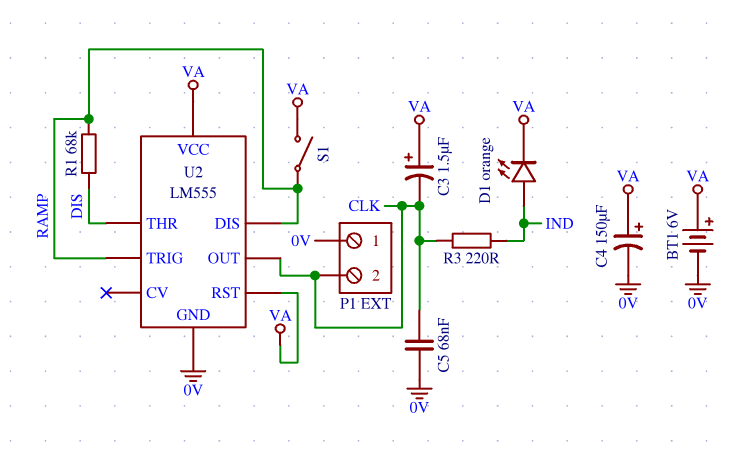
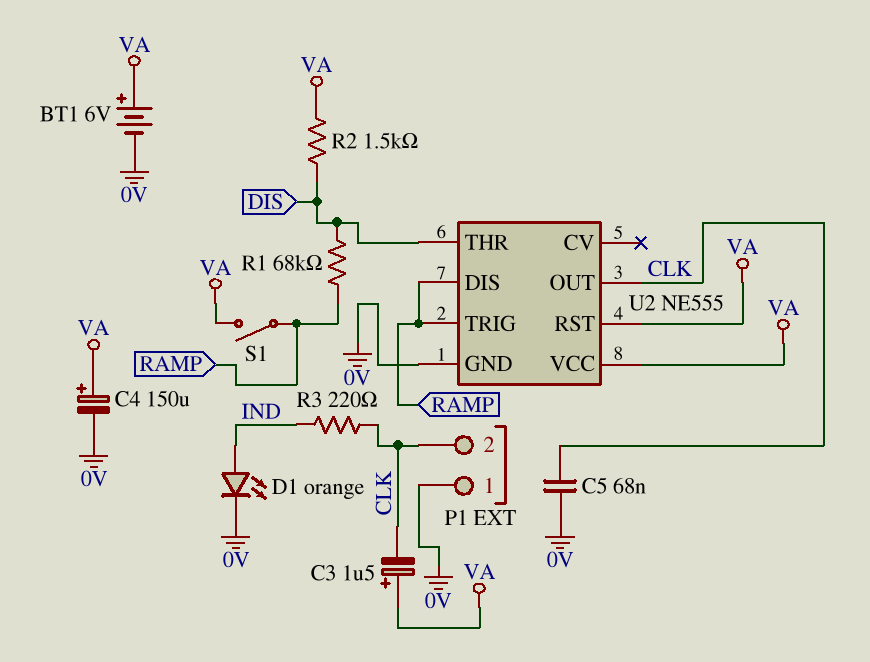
D1: LED orange (A IND, K VA) -> LED orange (A IND, K 0V)
R2: none -> 1.5k (DIS, VA)
U2: LM555 -> NE555

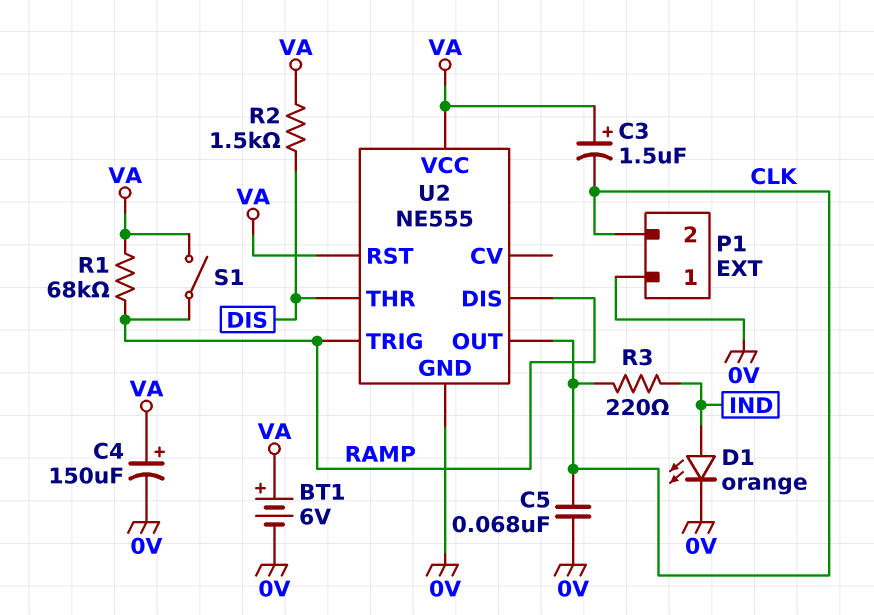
R1: 68k (DIS, RAMP) -> 68k (RAMP, VA)

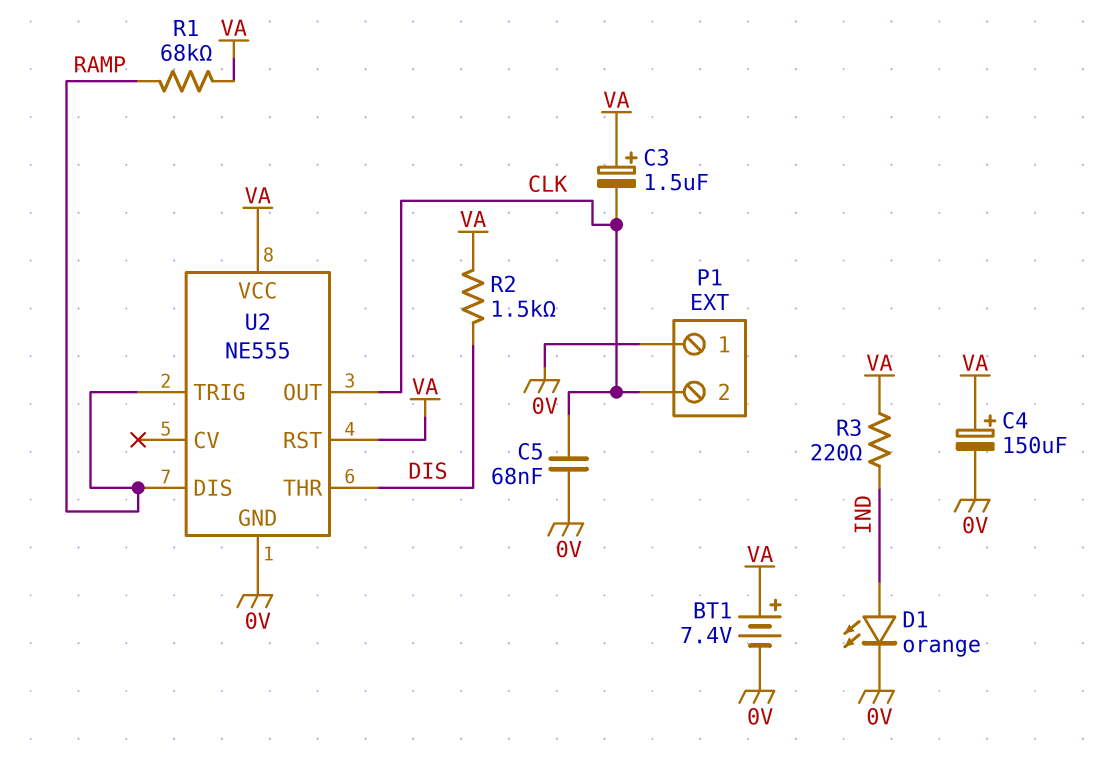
BT1: 6V (plus VA, minus 0V) -> 7.4V (plus VA, minus 0V)
R3: 220 (CLK, IND) -> 220 (IND, VA)
S1: switch (RAMP, VA) -> none

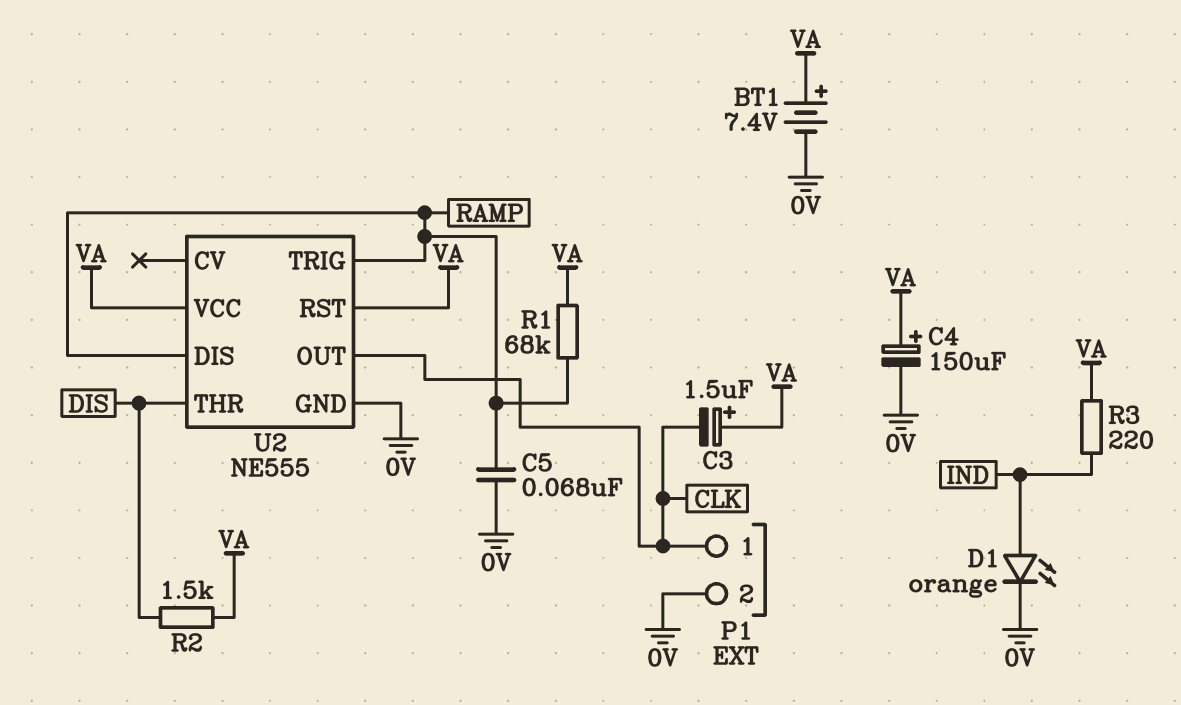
C5: 68nF (0V, CLK) -> 68nF (0V, RAMP)
P1 pin 1: 0V -> CLK
P1 pin 2: CLK -> 0V

